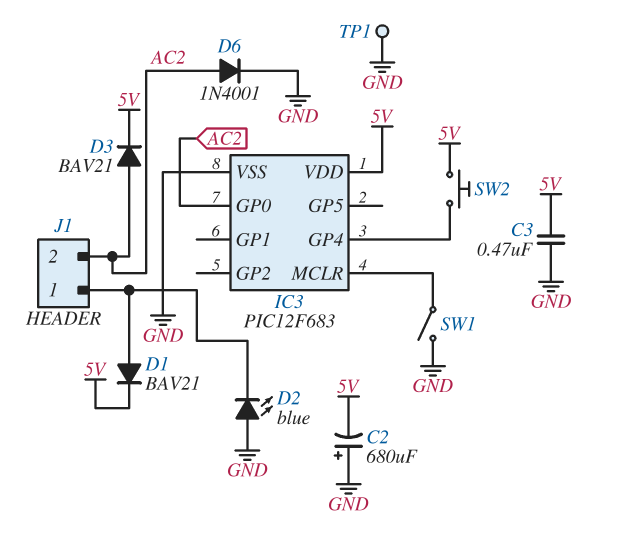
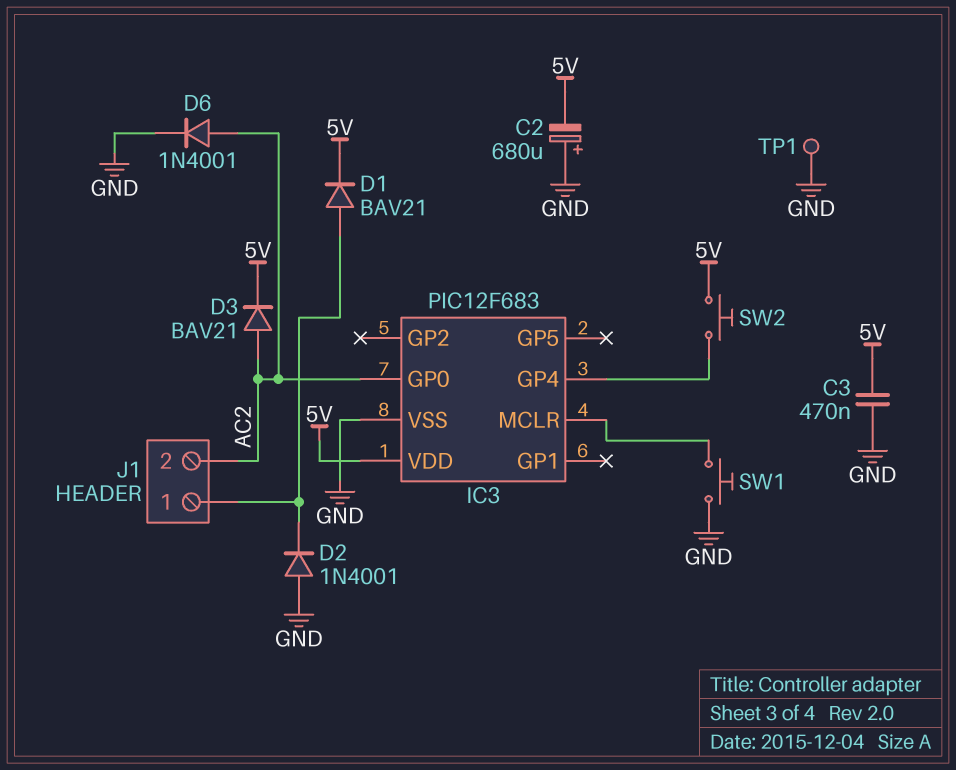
D2: LED blue (A GND, K J1/1) -> diode 1N4001 (A GND, K J1/1)
SW1: switch (GND, IC3/MCLR) -> button (GND, IC3/MCLR)

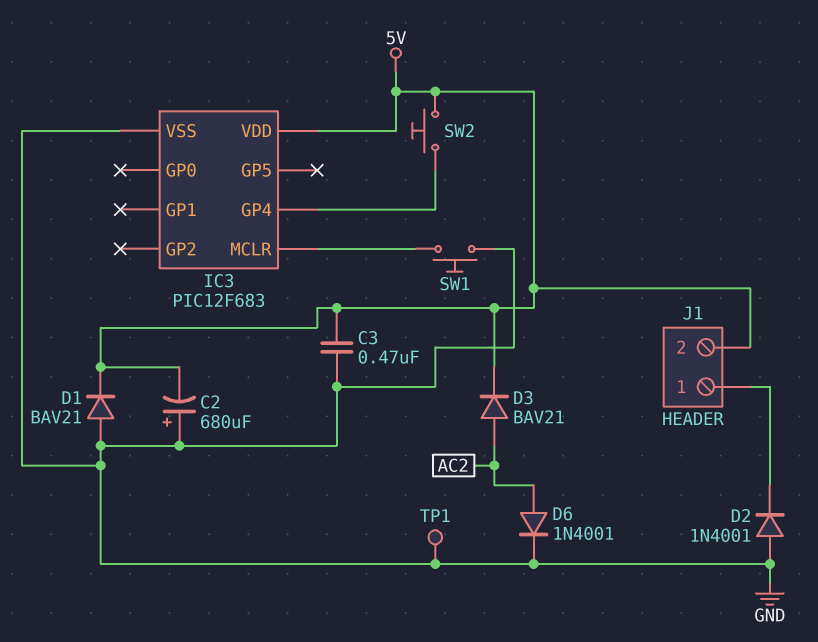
D1: diode BAV21 (A J1/1, K 5V) -> diode BAV21 (A GND, K 5V)
IC3 pin GP0: AC2 -> none
J1 pin 2: AC2 -> 5V

